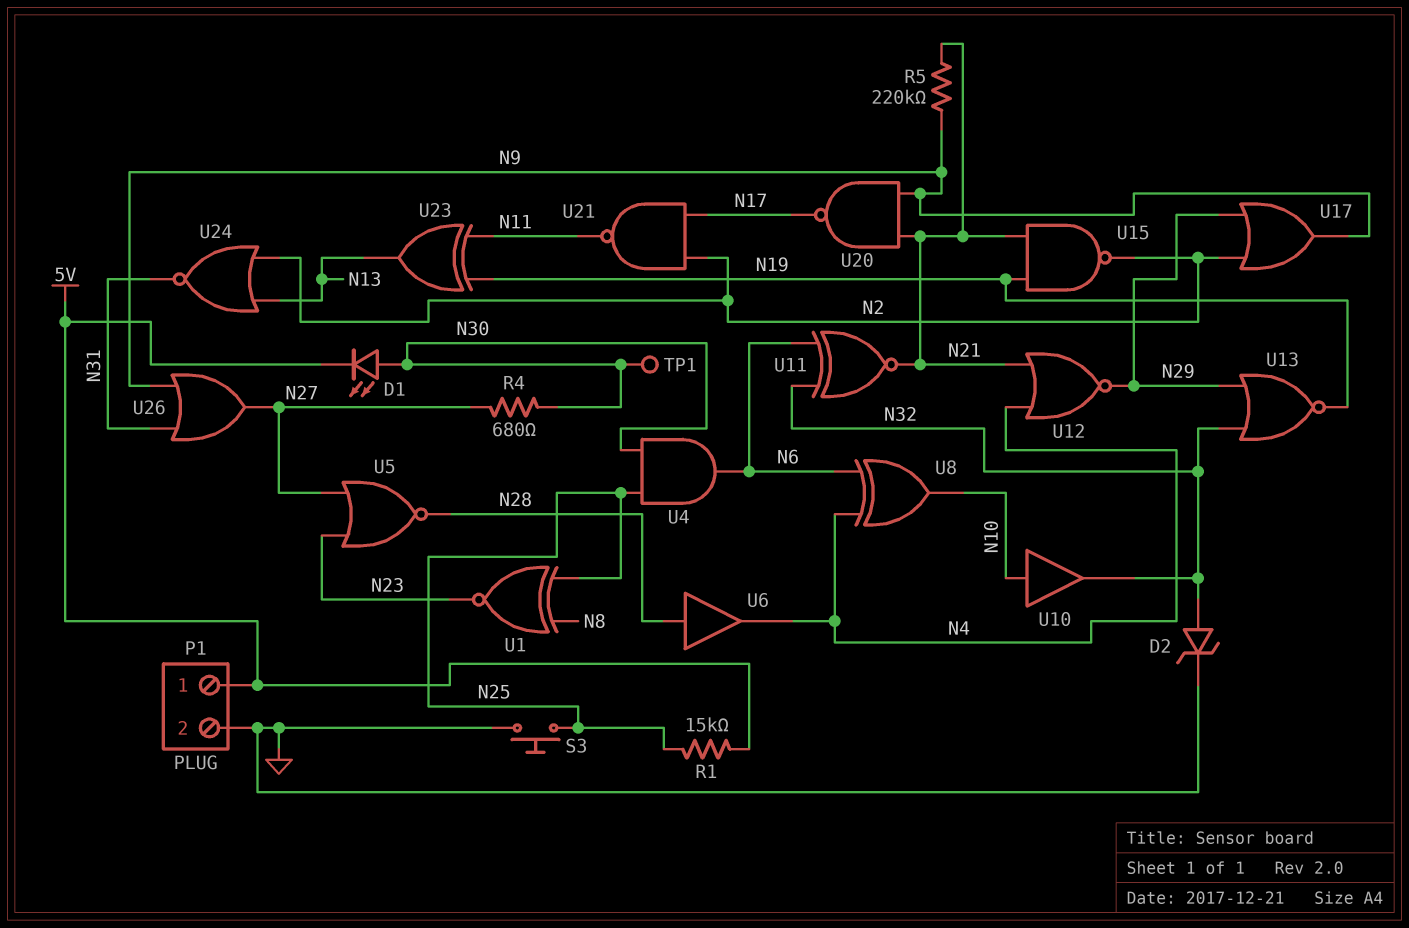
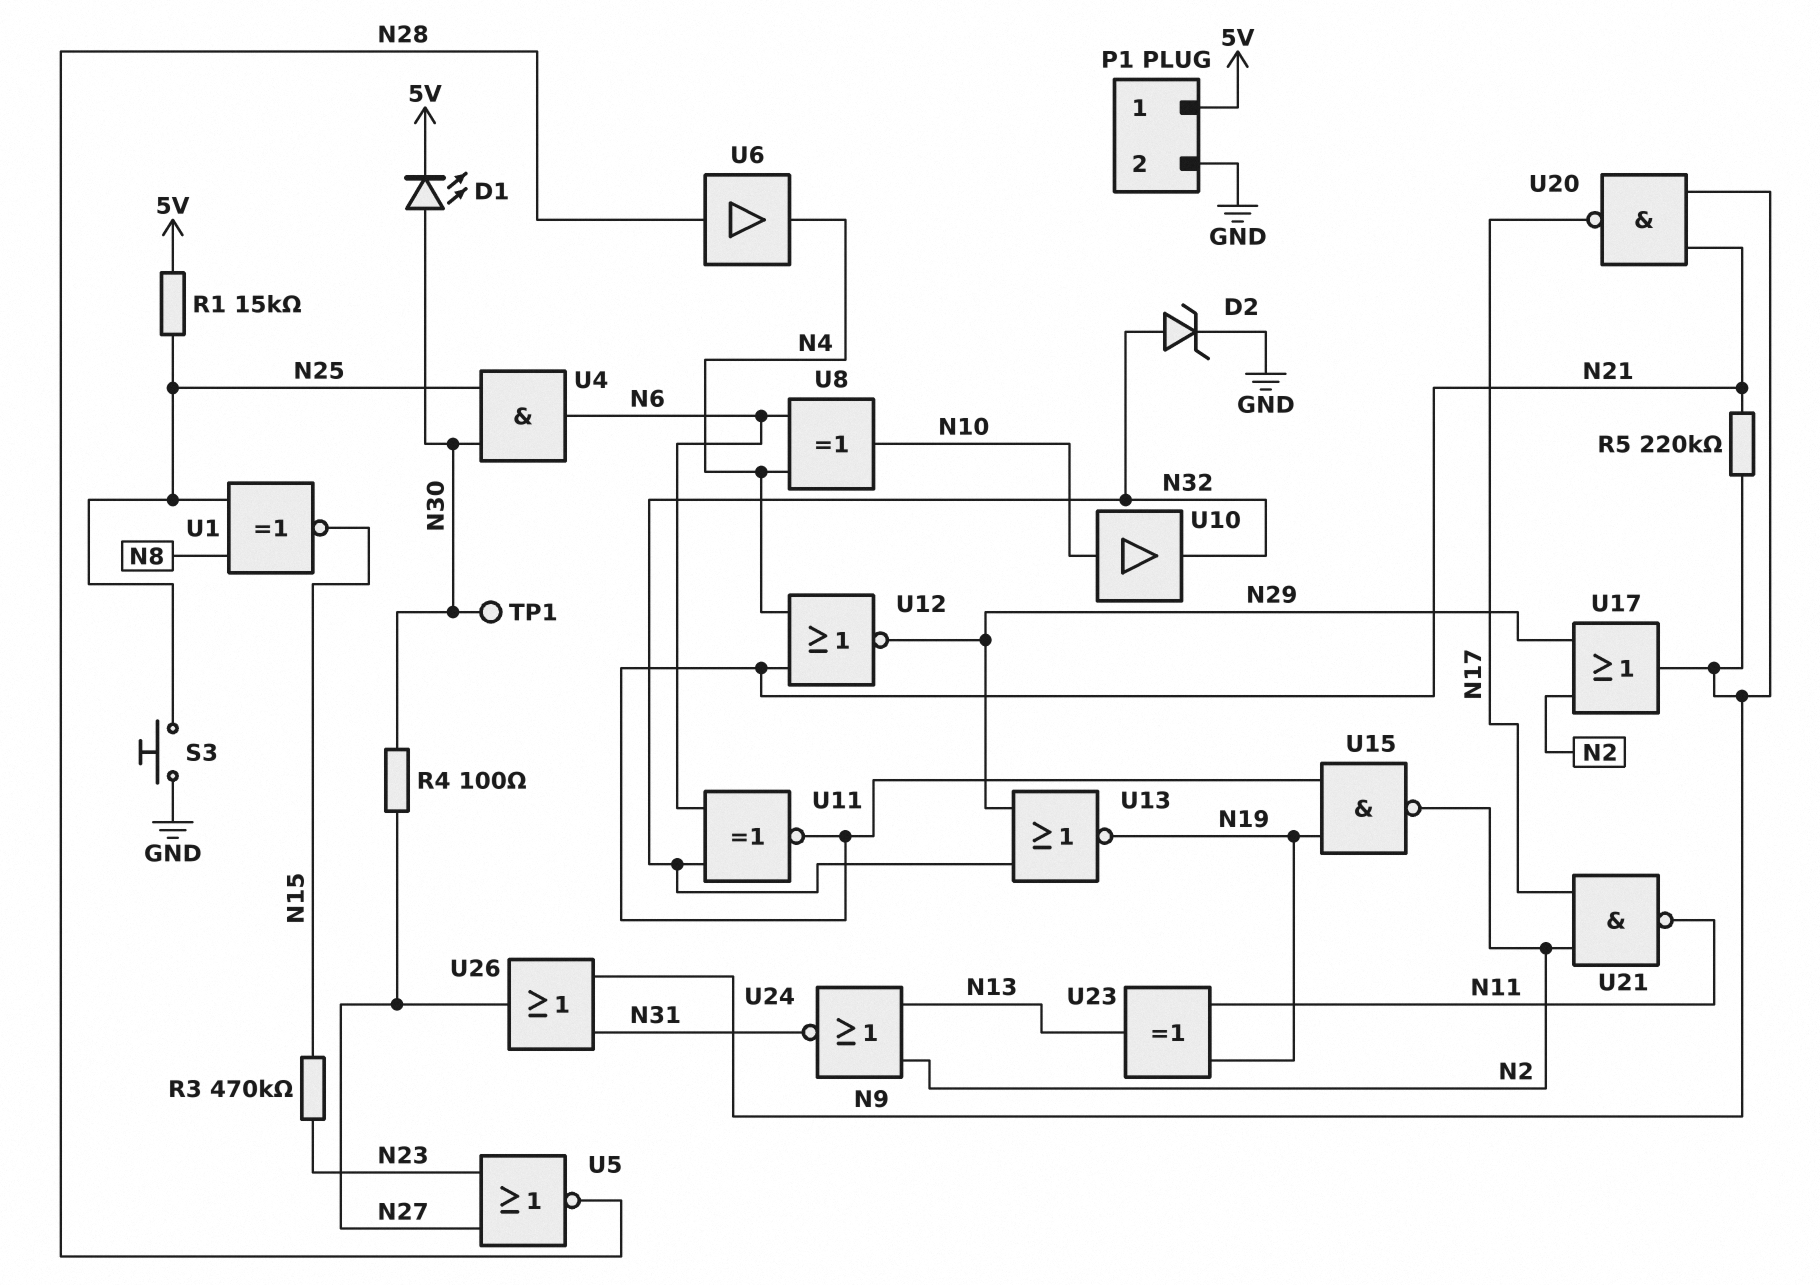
R3: none -> 470k (N15, N23)
R4: 680 (N27, N30) -> 100 (N27, N30)
U1: XNOR (in N8, in N25, out N23) -> XNOR (in N8, in N25, out N15)

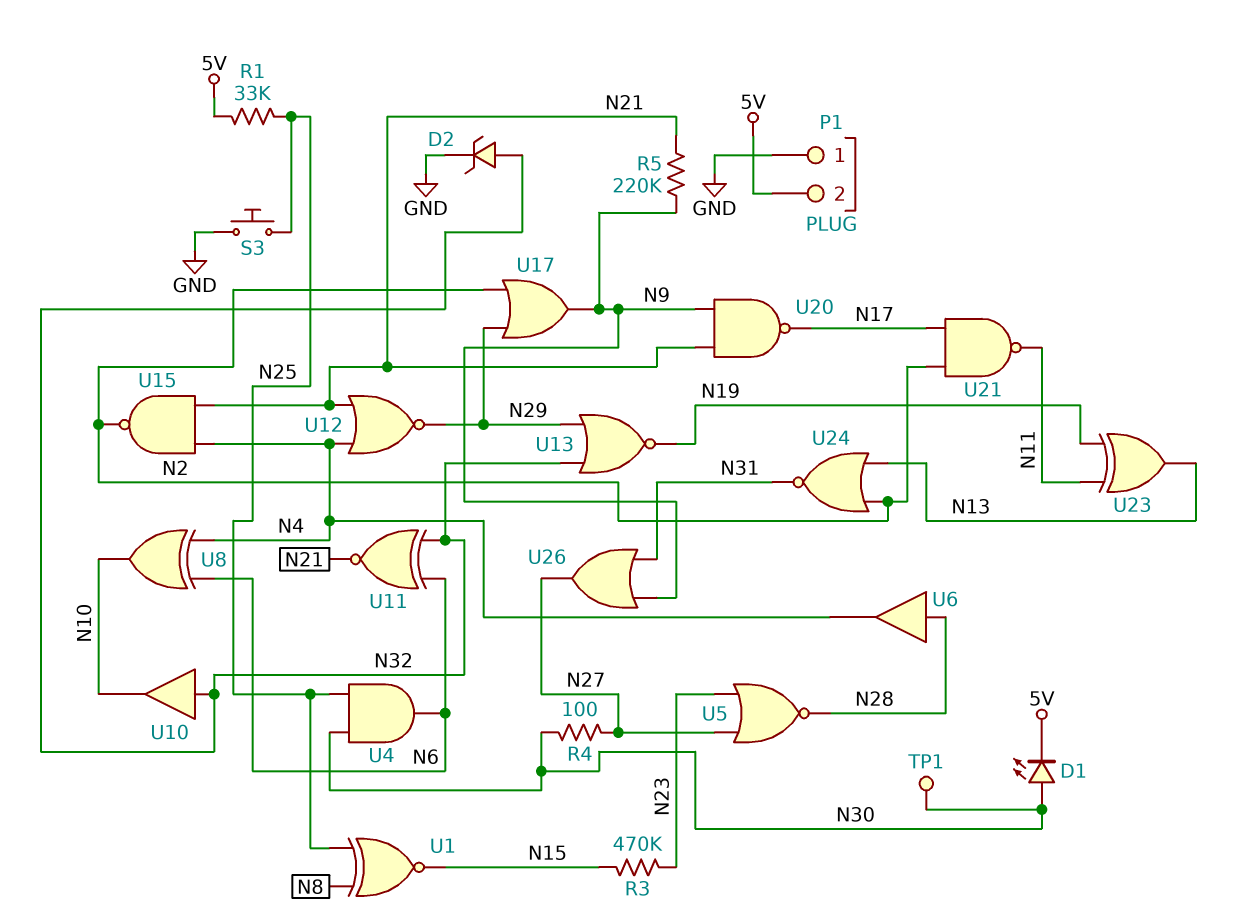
P1 pin 1: 5V -> GND
P1 pin 2: GND -> 5V
R1: 15k (5V, N25) -> 33k (5V, N25)
U10: buffer (in N10, out N32) -> buffer (in N32, out N10)
U15: NAND (in N19, in N21, out N2) -> NAND (in N4, in N21, out N2)

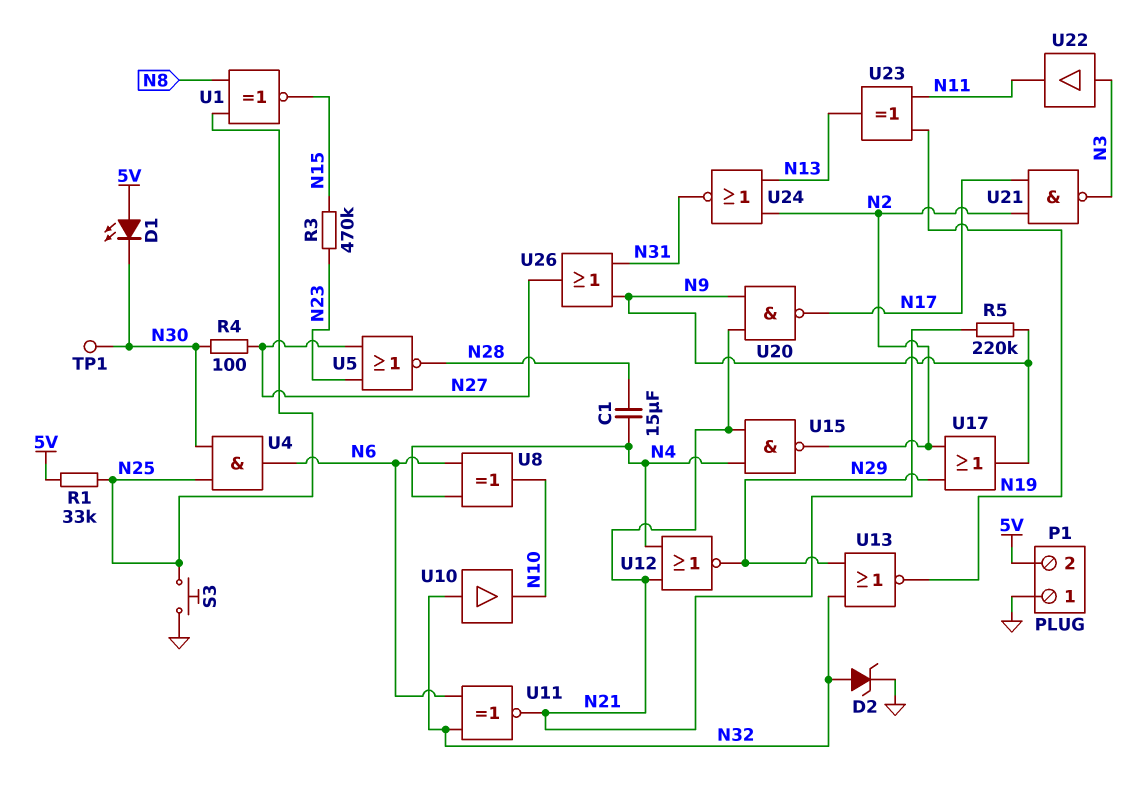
C1: none -> 15uF (N4, N28)
D1: LED (A N30, K 5V) -> LED (A 5V, K N30)
U6: buffer (in N28, out N4) -> none
U21: NAND (in N2, in N17, out N11) -> NAND (in N2, in N17, out N3)
U22: none -> buffer (in N3, out N11)

